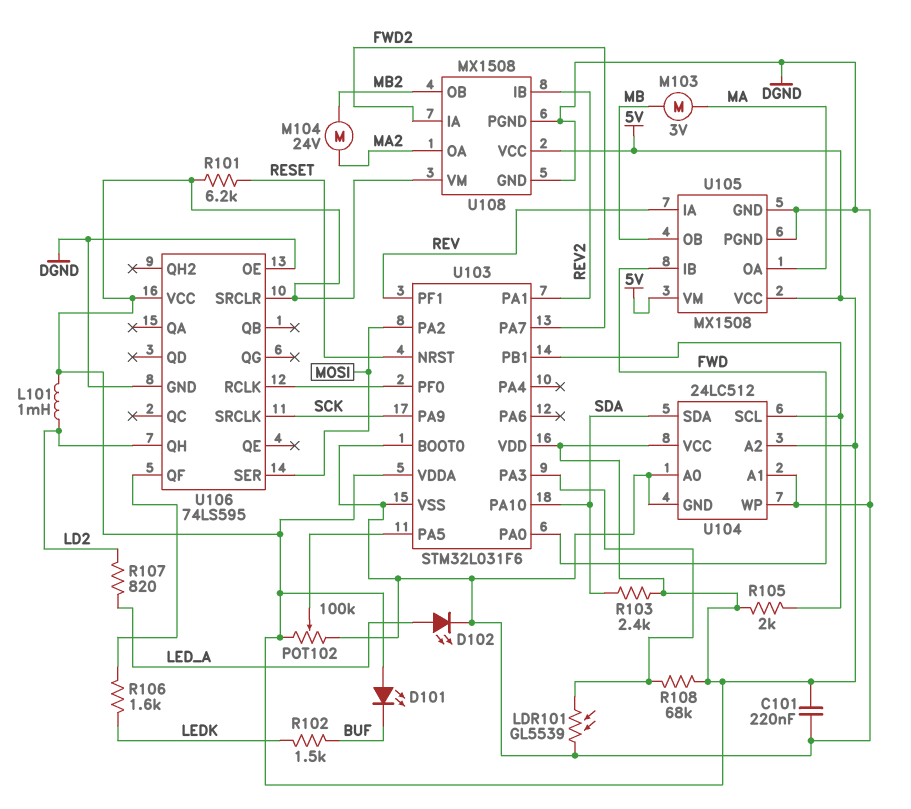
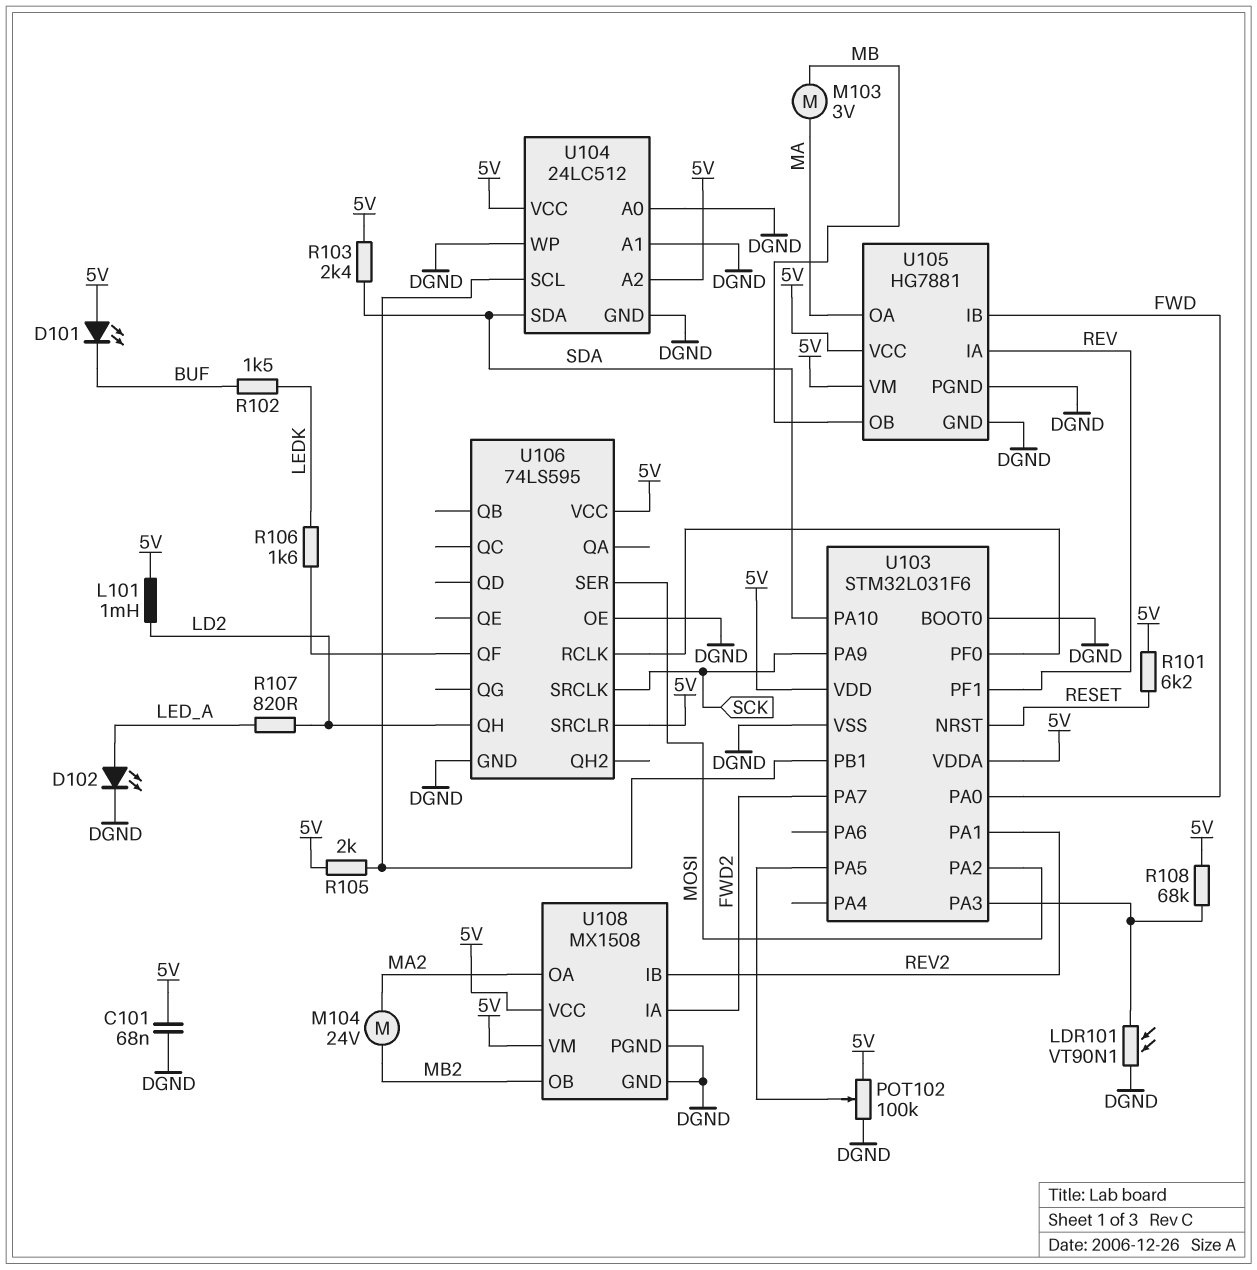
C101: 220nF (5V, DGND) -> 68nF (5V, DGND)
LDR101: GL5539 (DGND, U103/PA3) -> VT90N1 (DGND, U103/PA3)
U105: MX1508 -> HG7881

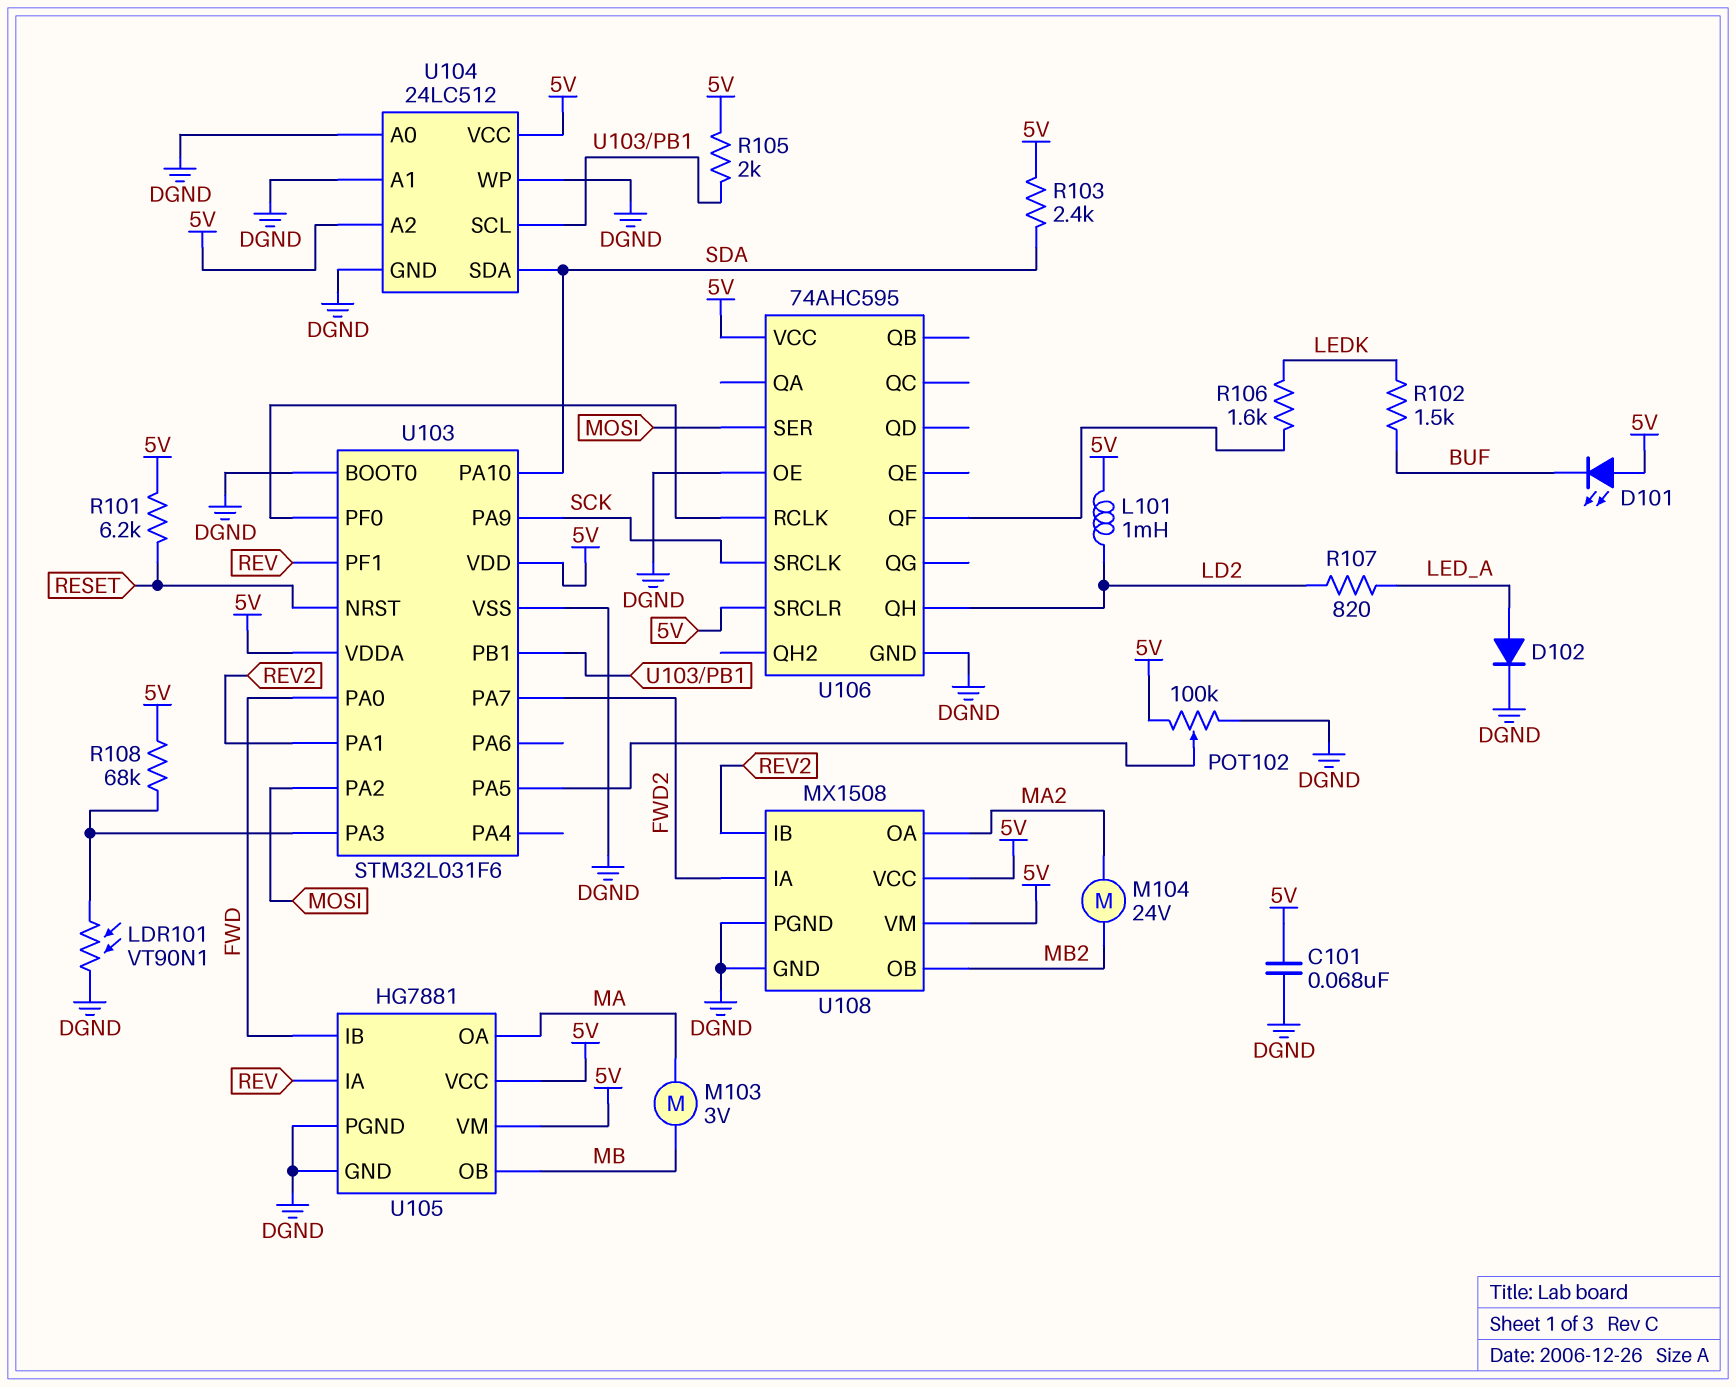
D102: LED (A LED_A, K DGND) -> diode (A LED_A, K DGND)
U106: 74LS595 -> 74AHC595

